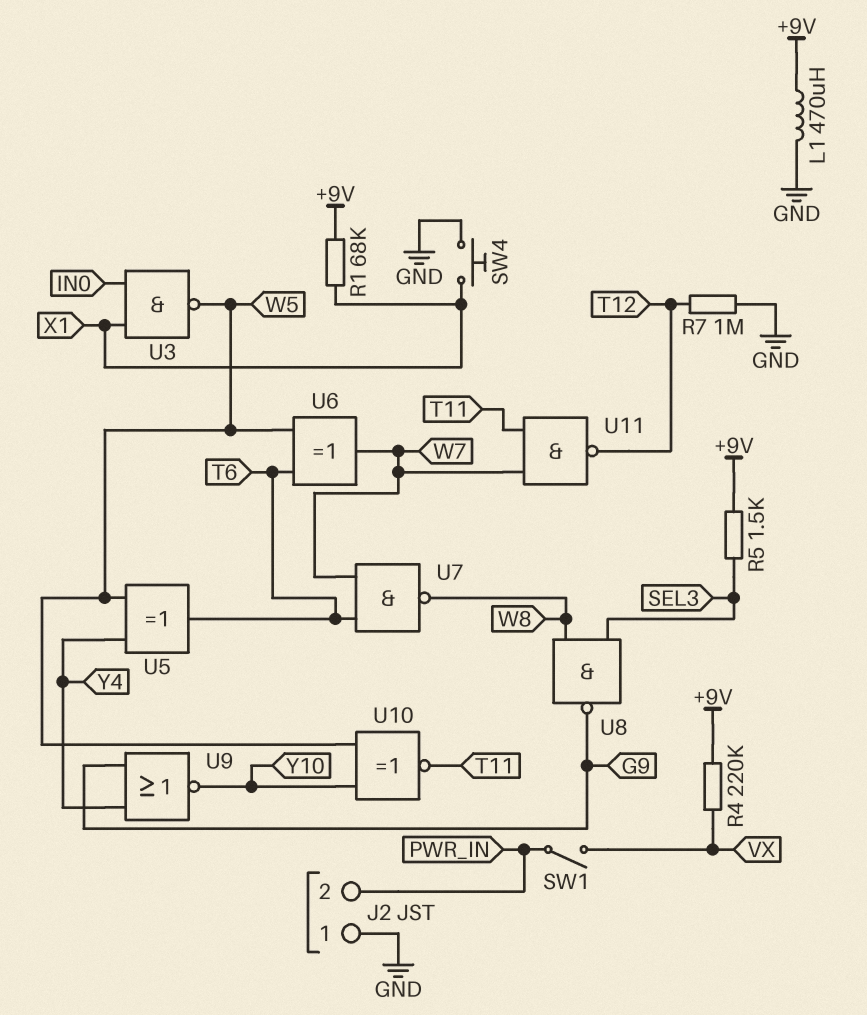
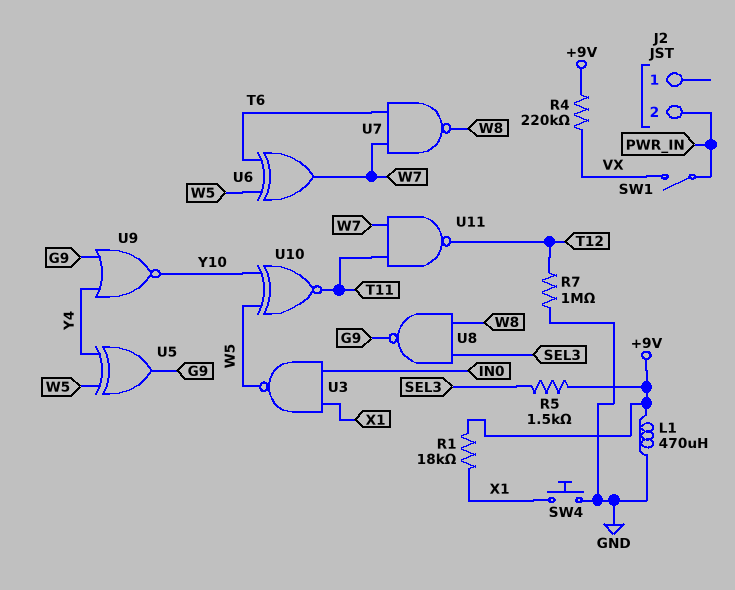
J2 pin 1: GND -> none
R1: 68k (+9V, X1) -> 18k (+9V, X1)
U5: XOR (in W5, in Y4, out T6) -> XOR (in W5, in Y4, out G9)

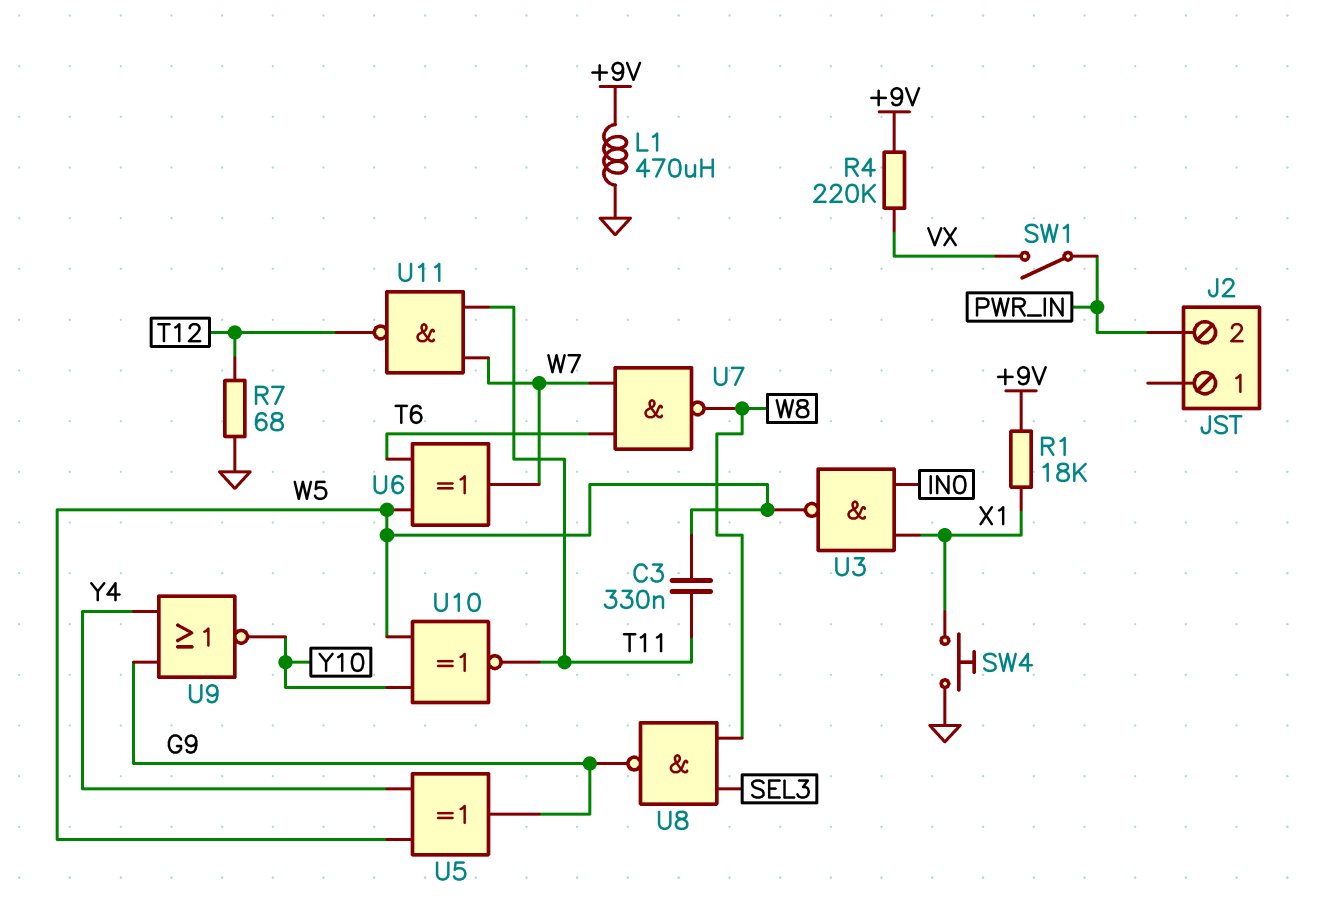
C3: none -> 330nF (T11, W5)
R5: 1.5k (+9V, SEL3) -> none
R7: 1M (GND, T12) -> 68 (GND, T12)

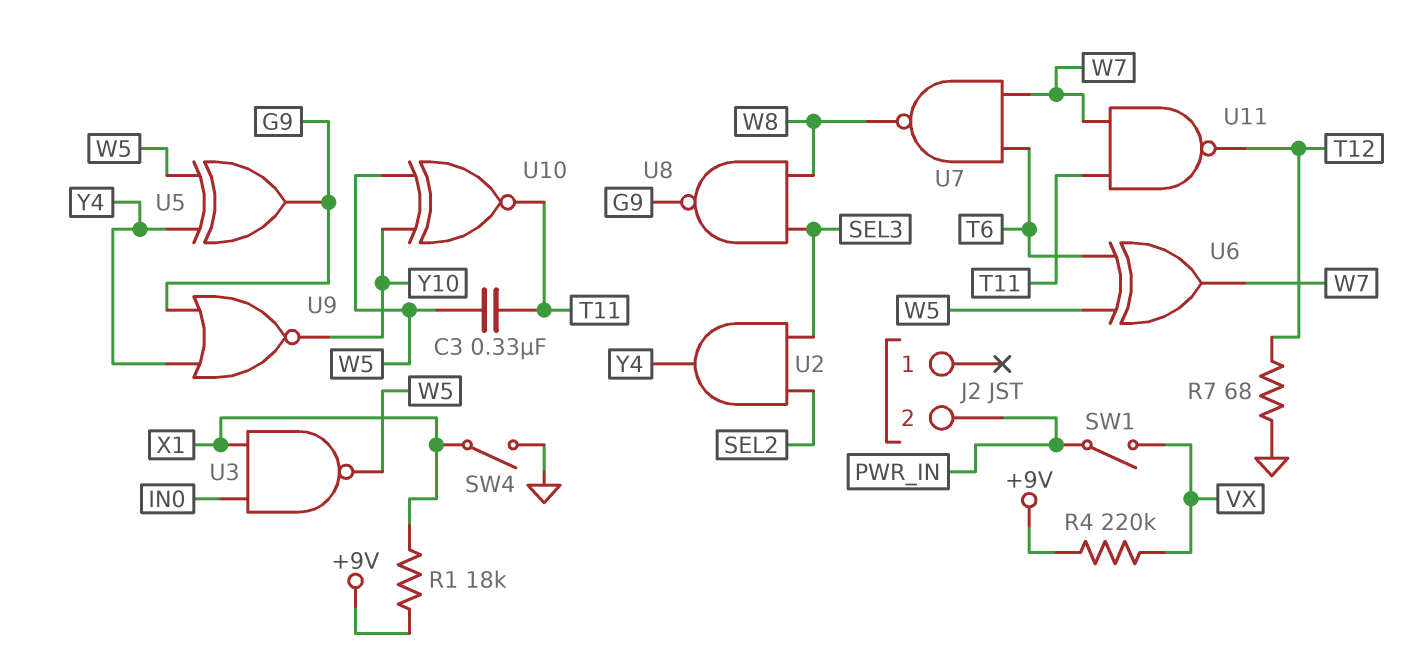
L1: 470uH (+9V, GND) -> none
SW4: button (GND, X1) -> switch (GND, X1)
U2: none -> AND (in SEL2, in SEL3, out Y4)

